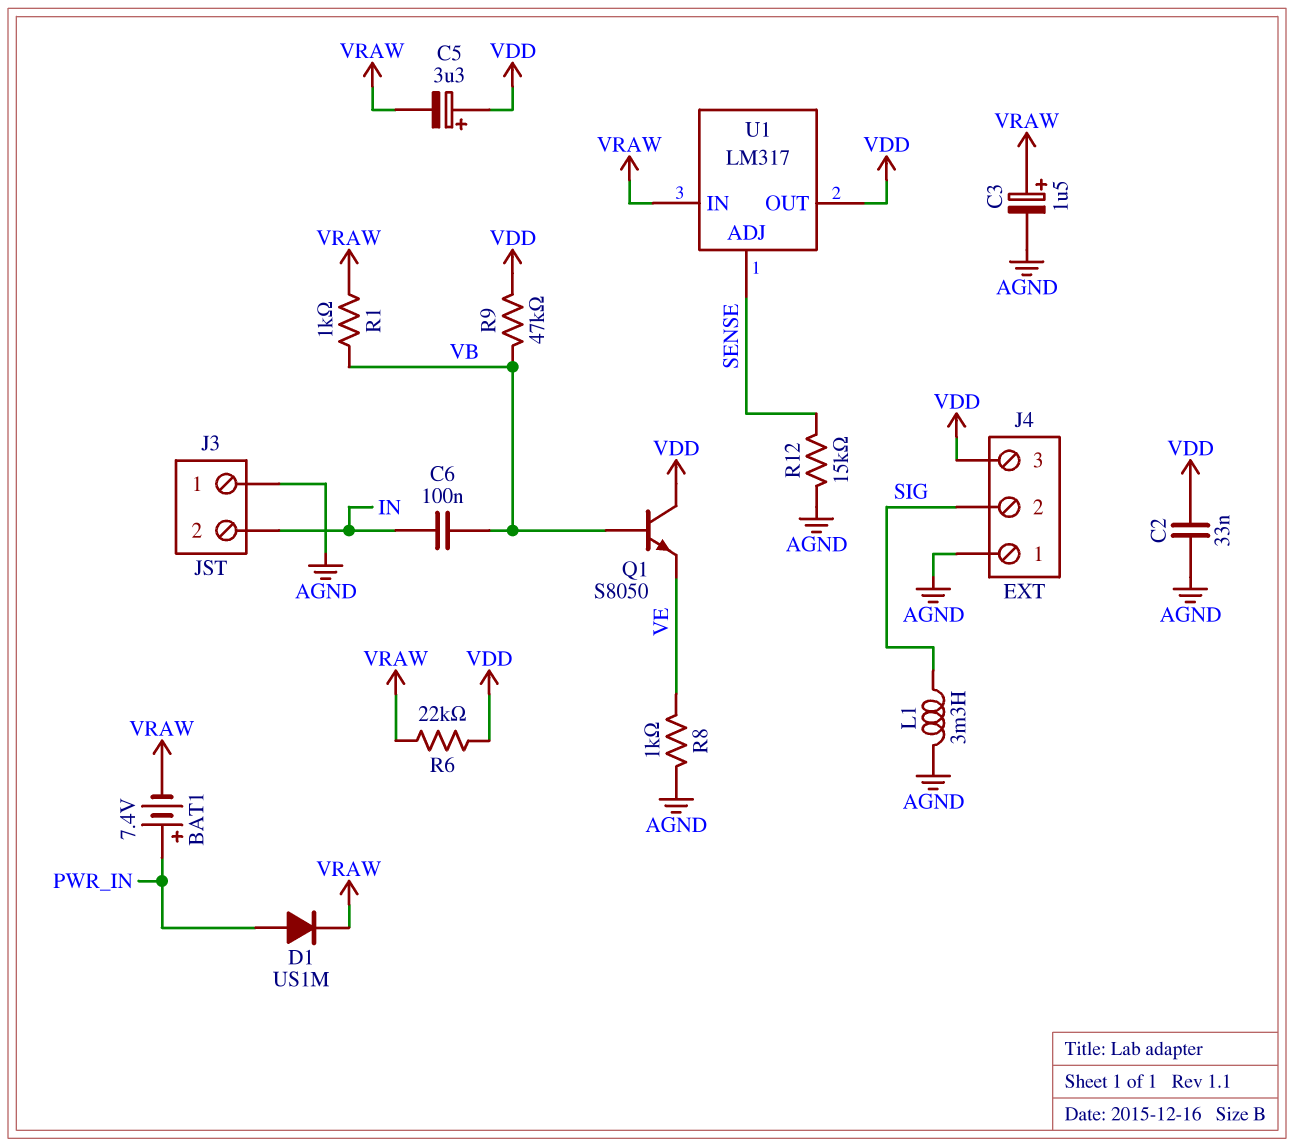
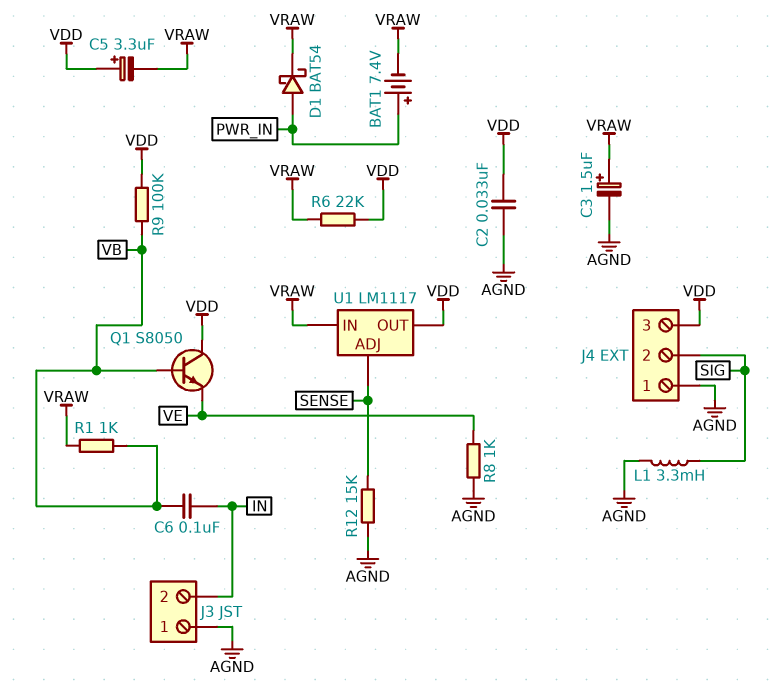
D1: diode US1M (A PWR_IN, K VRAW) -> schottky BAT54 (A PWR_IN, K VRAW)
R9: 47k (VB, VDD) -> 100k (VB, VDD)
U1: LM317 -> LM1117

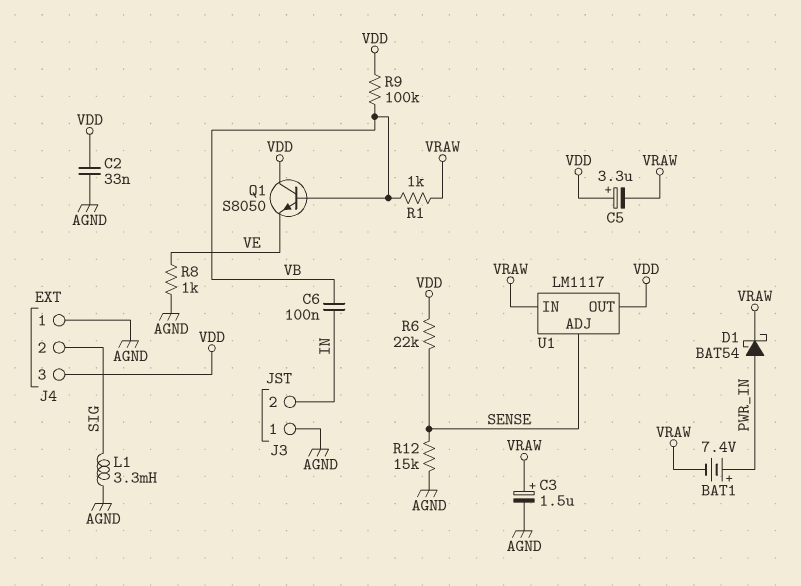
R6: 22k (VDD, VRAW) -> 22k (SENSE, VDD)

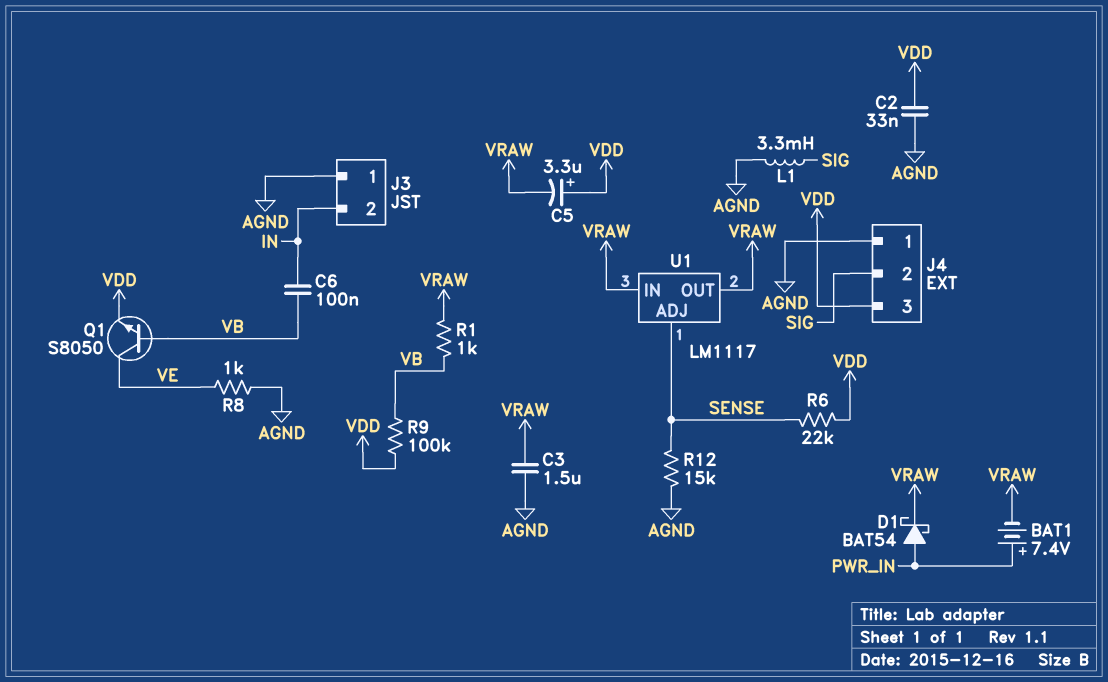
C3: 1.5uF (plus VRAW, minus AGND) -> 1.5uF (AGND, VRAW)
Q1: NPN S8050 (B VB, C VDD, E VE) -> NPN S8050 (B VB, C VE, E VDD)
U1 pin OUT: VDD -> VRAW

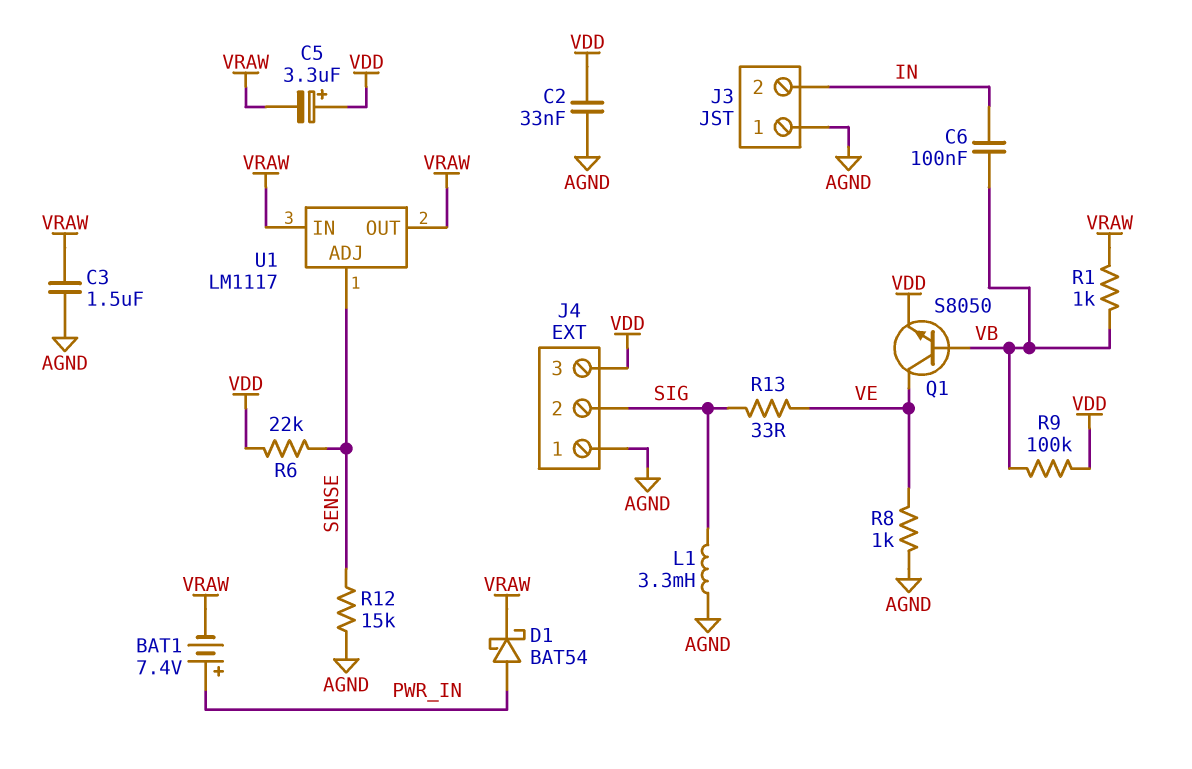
R13: none -> 33 (SIG, VE)

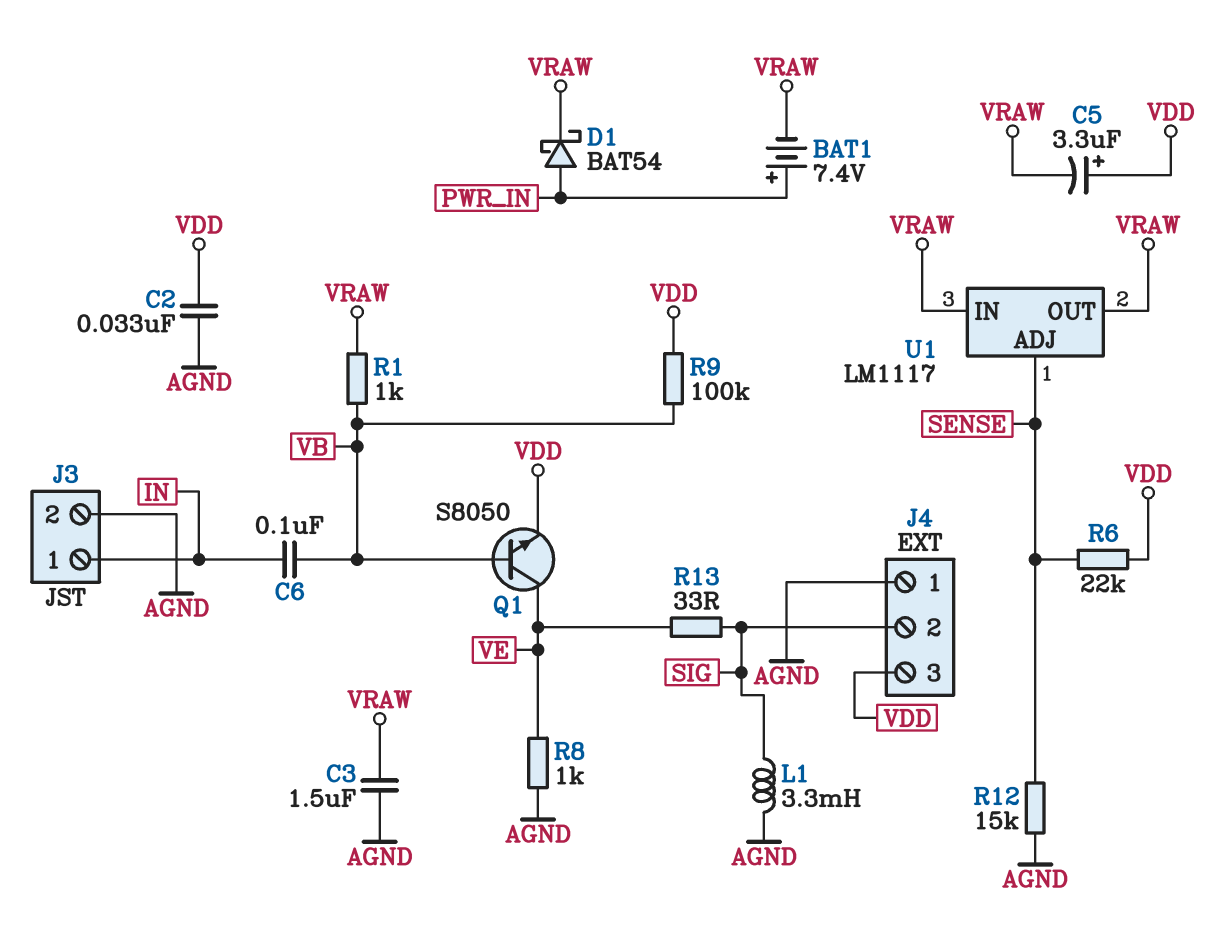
J3 pin 1: AGND -> IN
J3 pin 2: IN -> AGND

